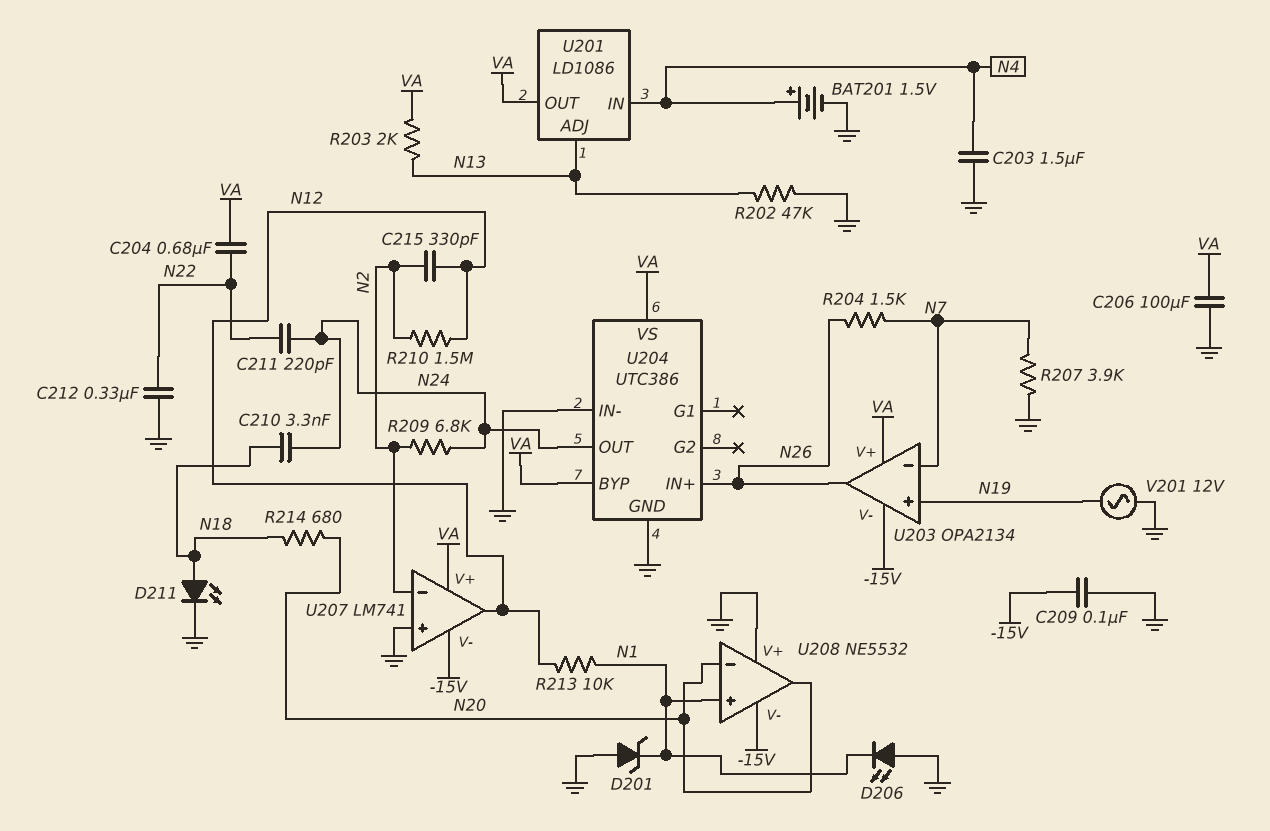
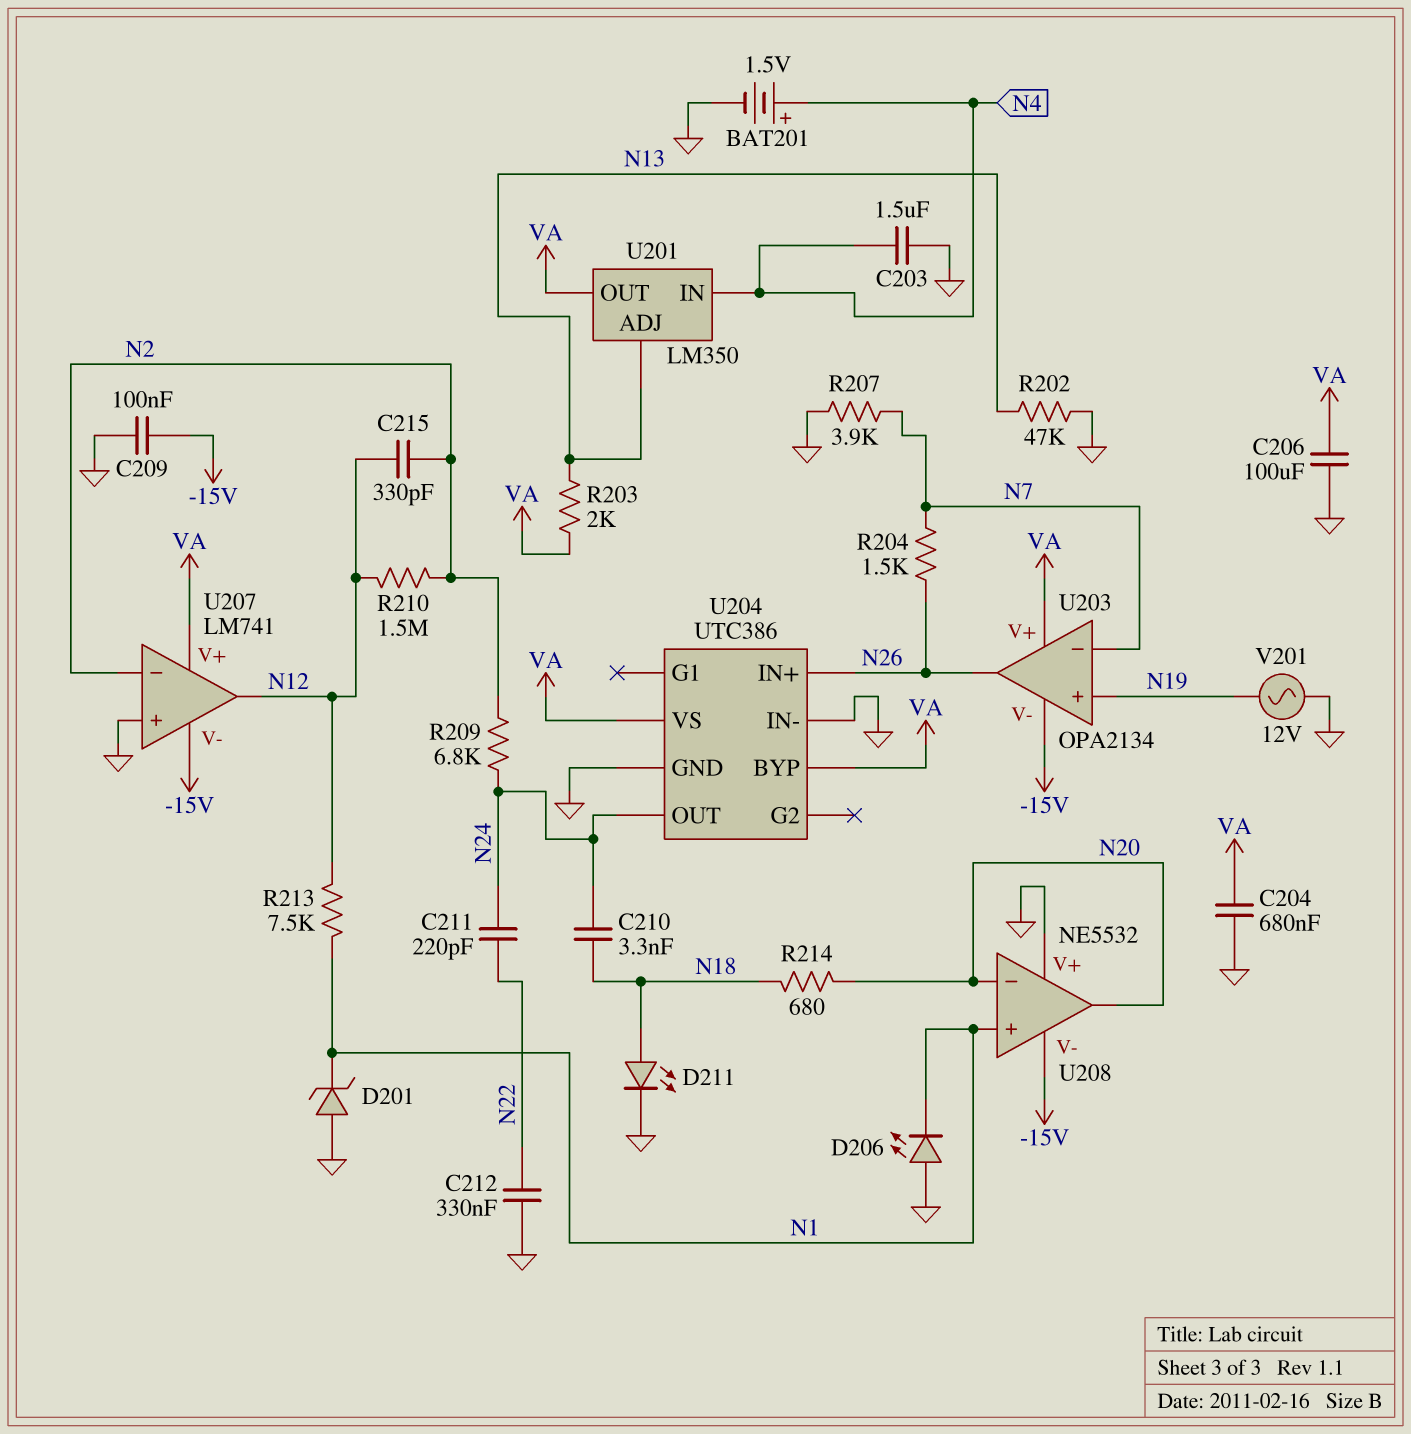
C204: 680nF (N22, VA) -> 680nF (GND, VA)
R213: 10k (N1, N12) -> 7.5k (N1, N12)
U201: LD1086 -> LM350

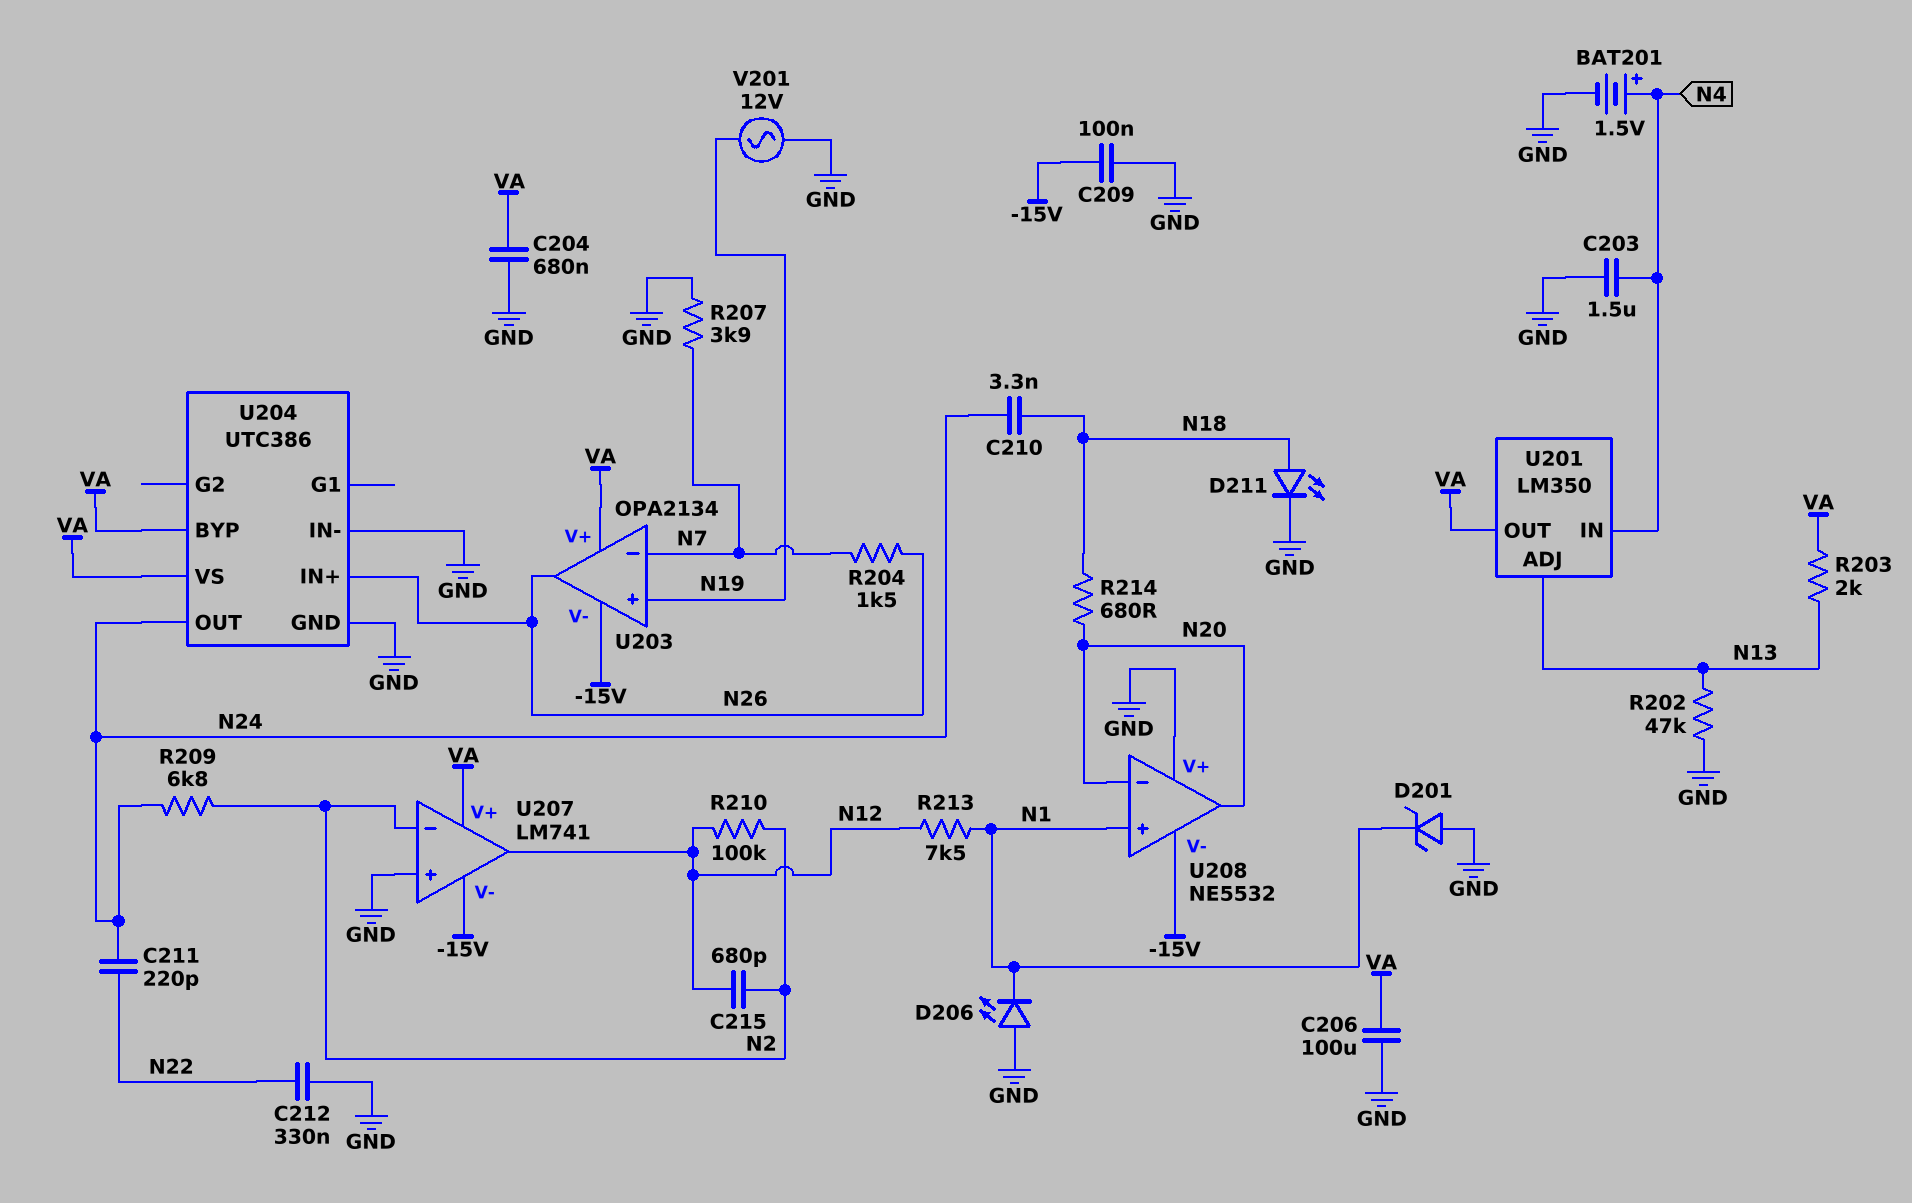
C215: 330pF (N2, N12) -> 680pF (N2, N12)
R210: 1.5M (N2, N12) -> 100k (N2, N12)

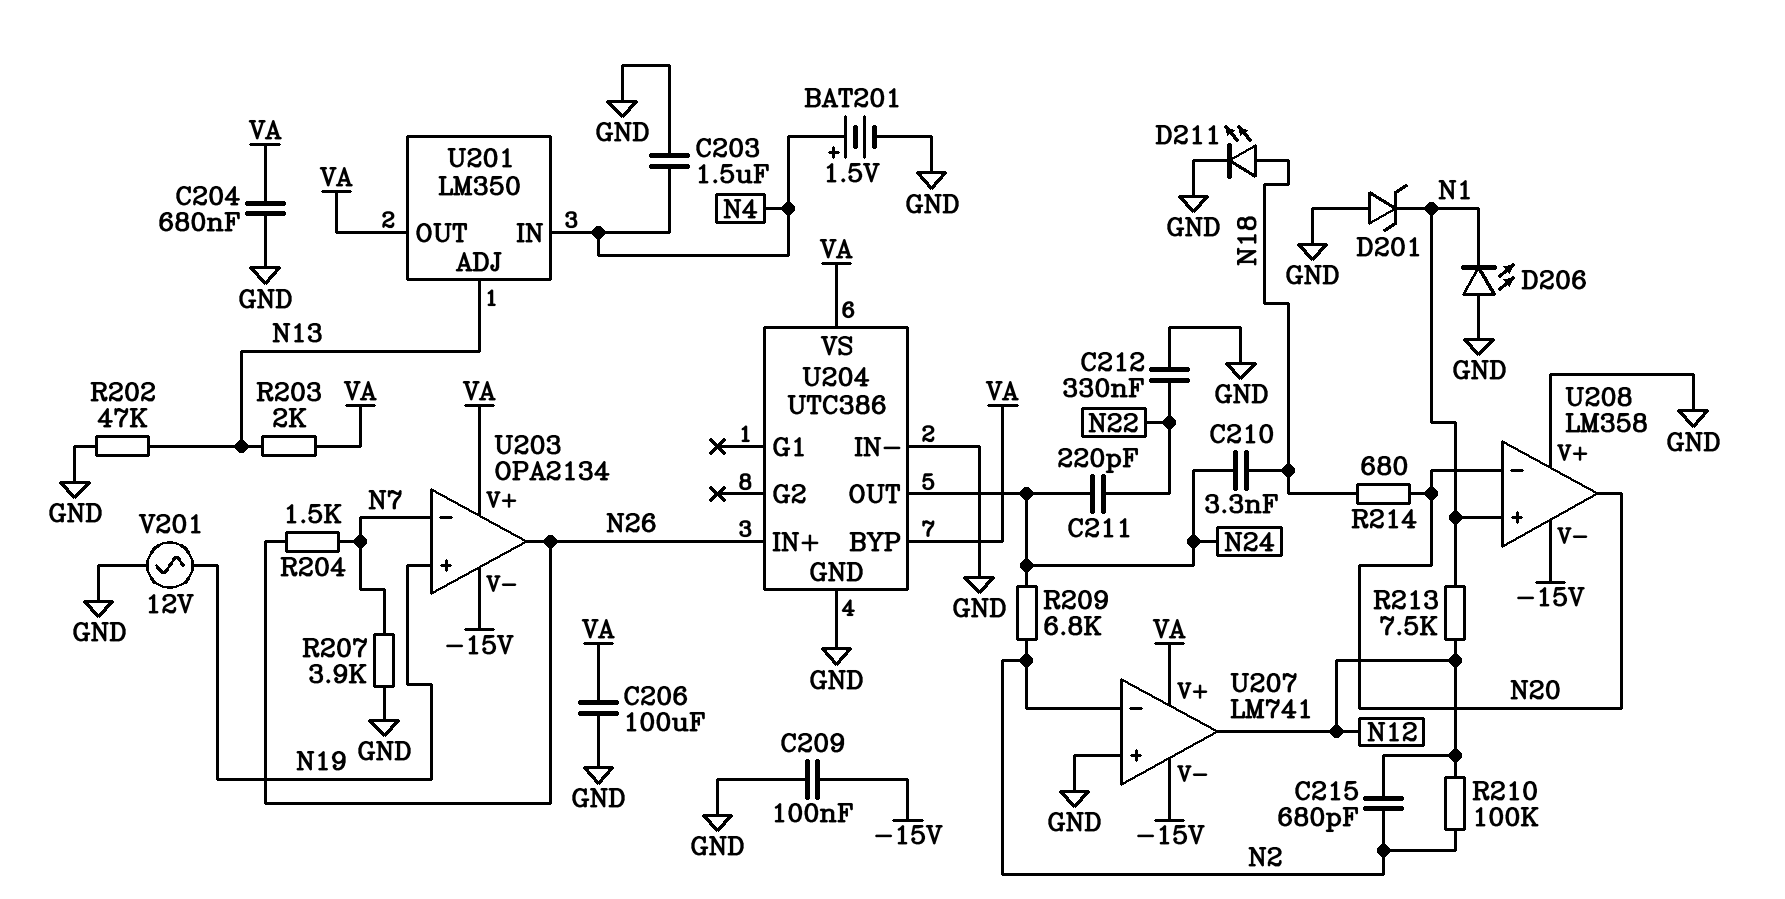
U208: NE5532 -> LM358

